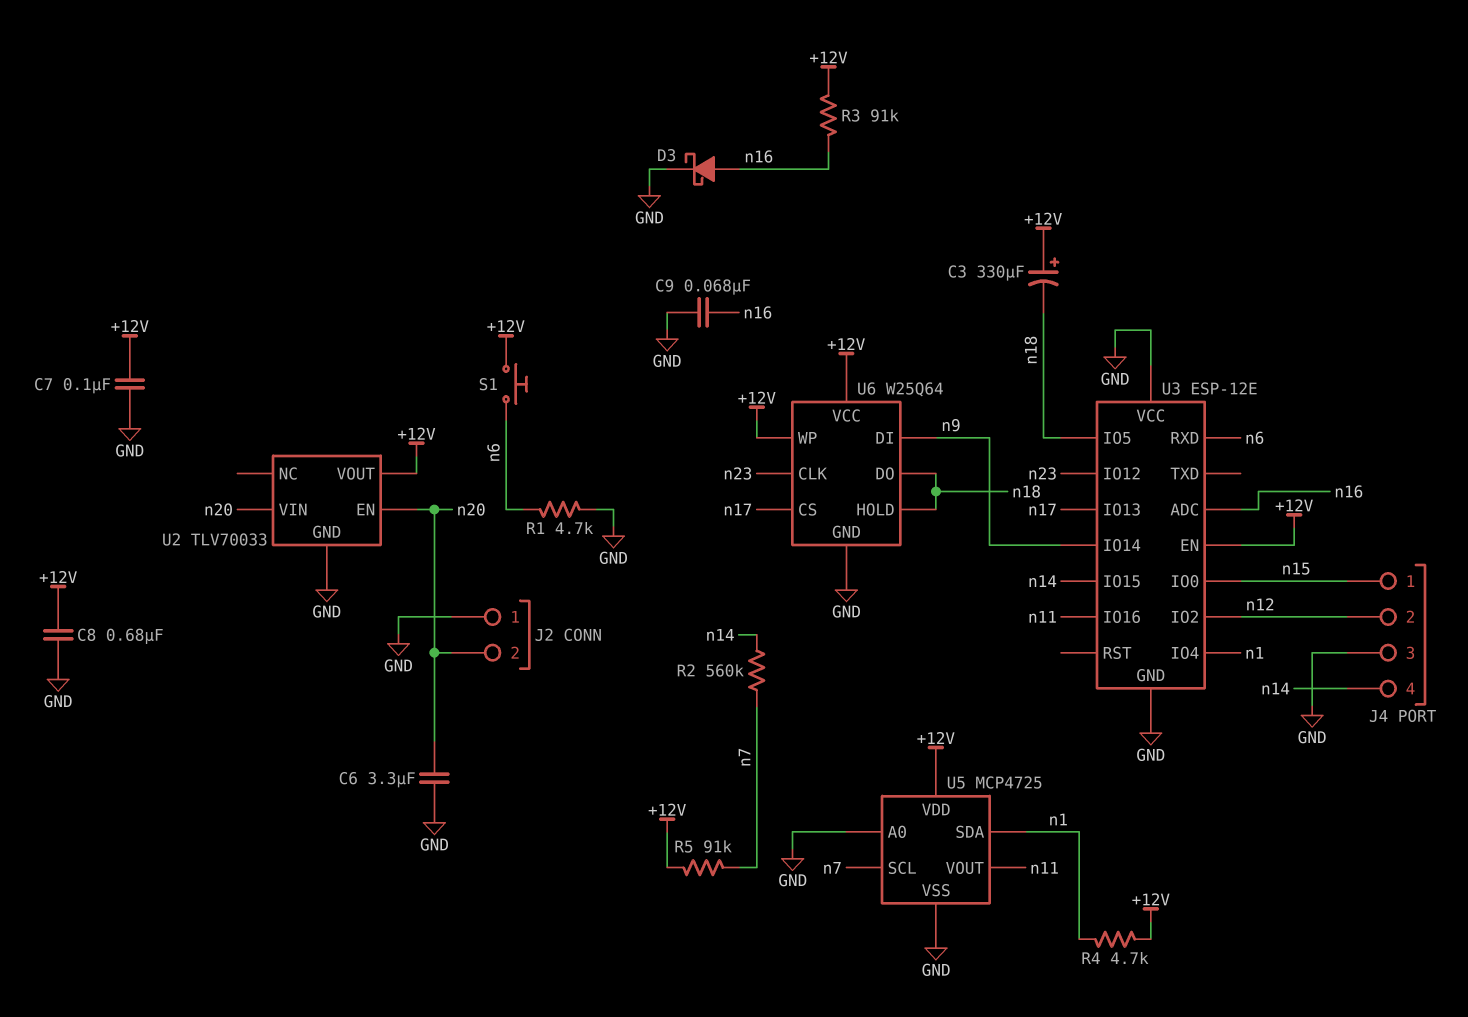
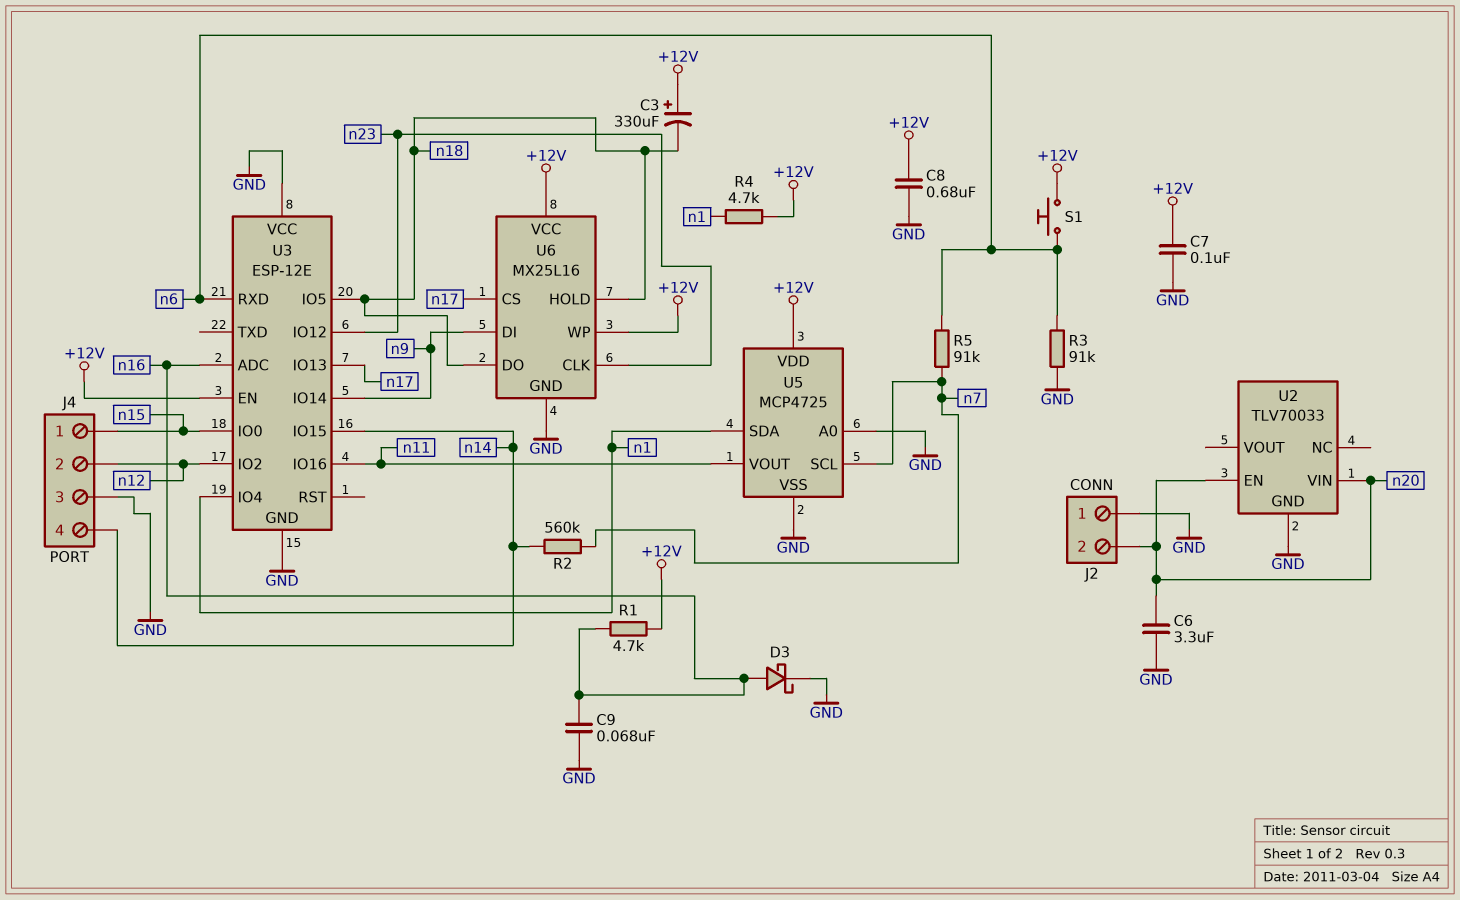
R1: 4.7k (GND, n6) -> 4.7k (+12V, n16)
R3: 91k (+12V, n16) -> 91k (GND, n6)
R5: 91k (+12V, n7) -> 91k (n6, n7)
U2 pin VOUT: +12V -> none
U6: W25Q64 -> MX25L16

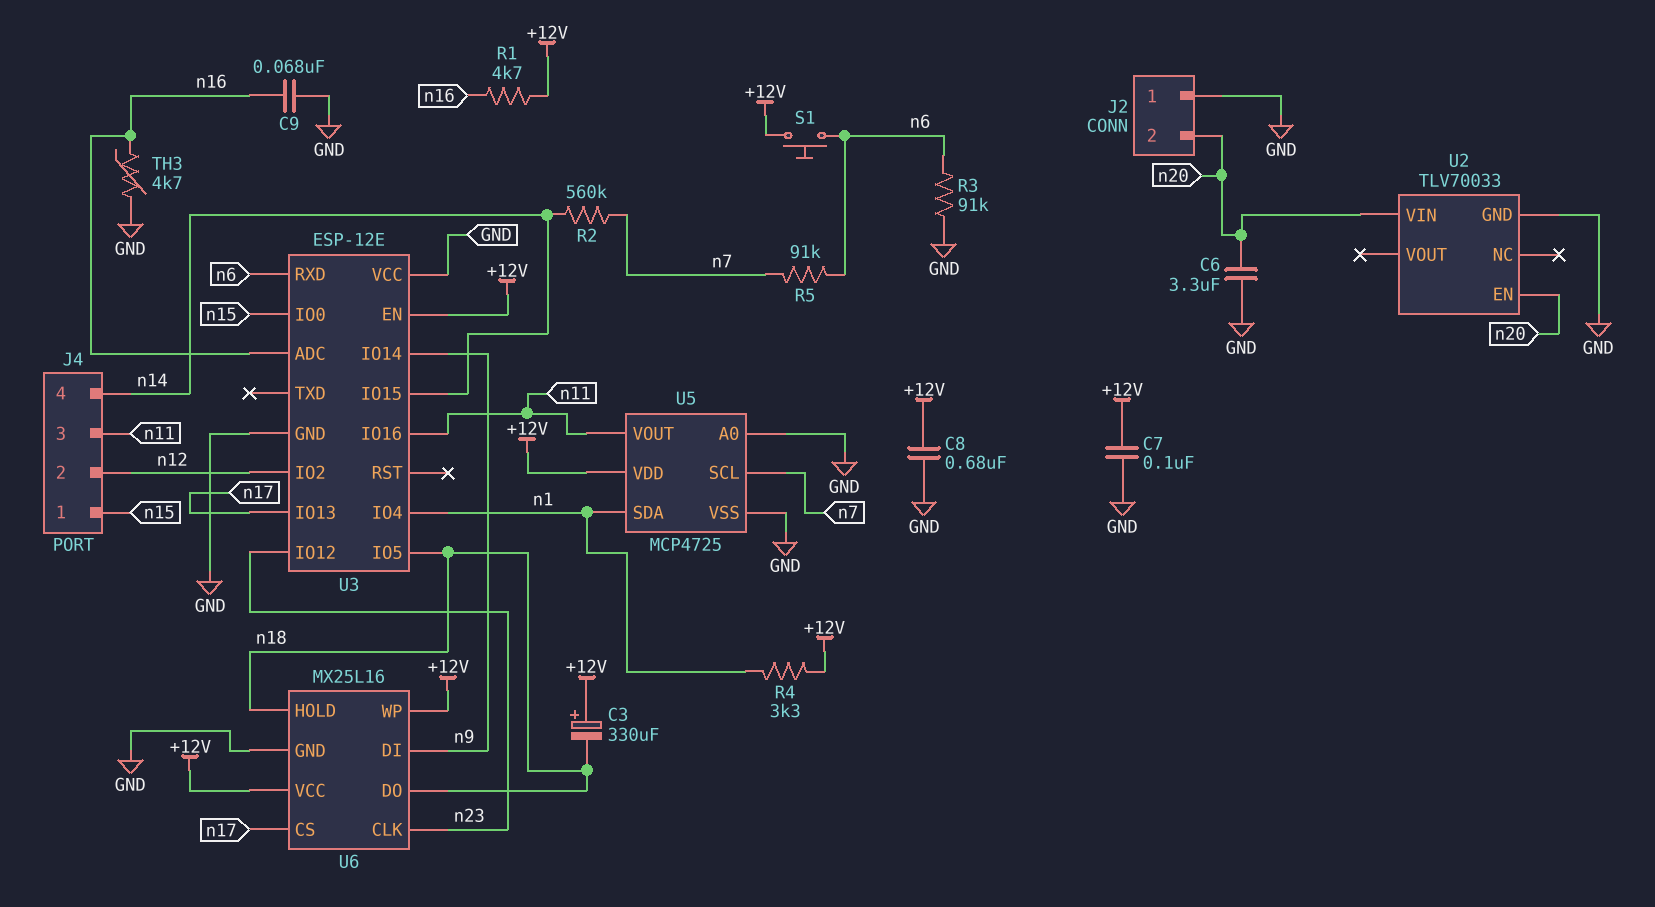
D3: schottky (A n16, K GND) -> none
J4 pin 3: GND -> n11
R4: 4.7k (+12V, n1) -> 3.3k (+12V, n1)
TH3: none -> 4.7k (GND, n16)

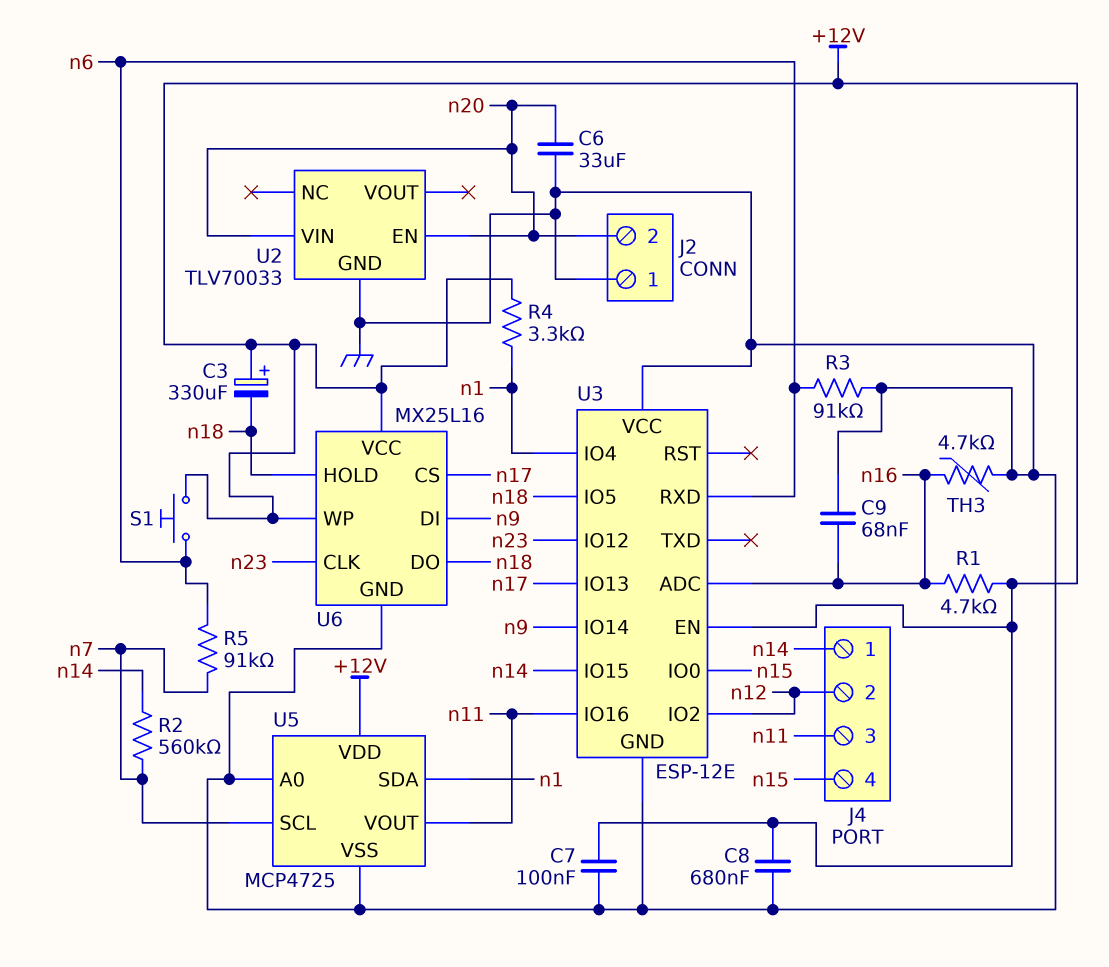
C6: 3.3uF (GND, n20) -> 33uF (GND, n20)
J4 pin 1: n15 -> n14
J4 pin 4: n14 -> n15

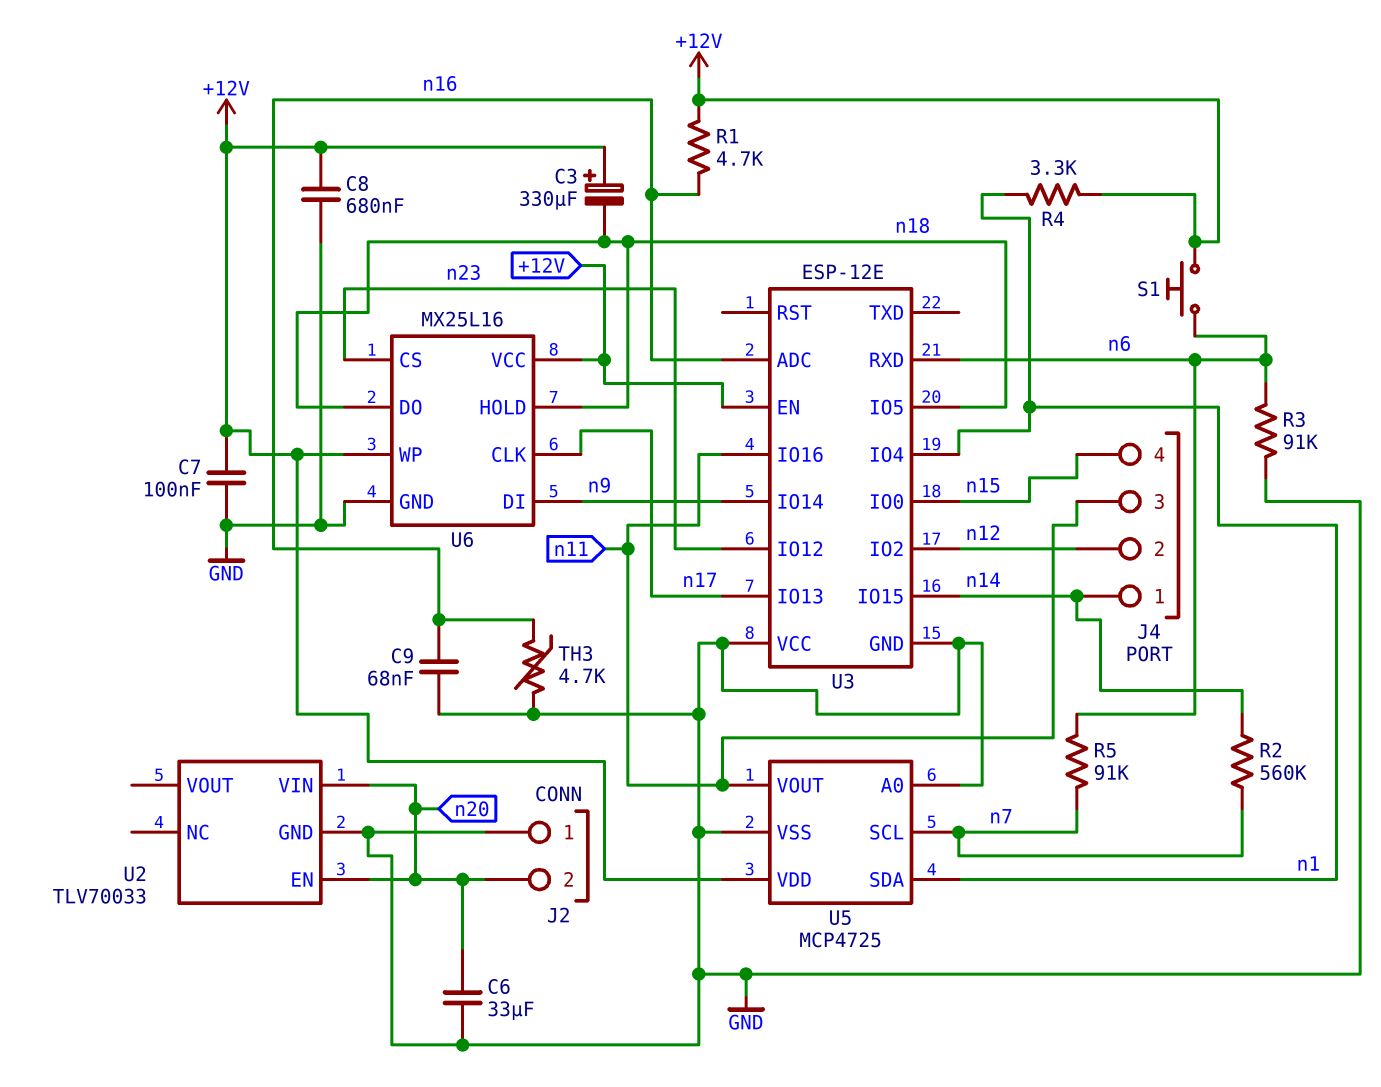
U6 pin CLK: n23 -> n17
U6 pin CS: n17 -> n23

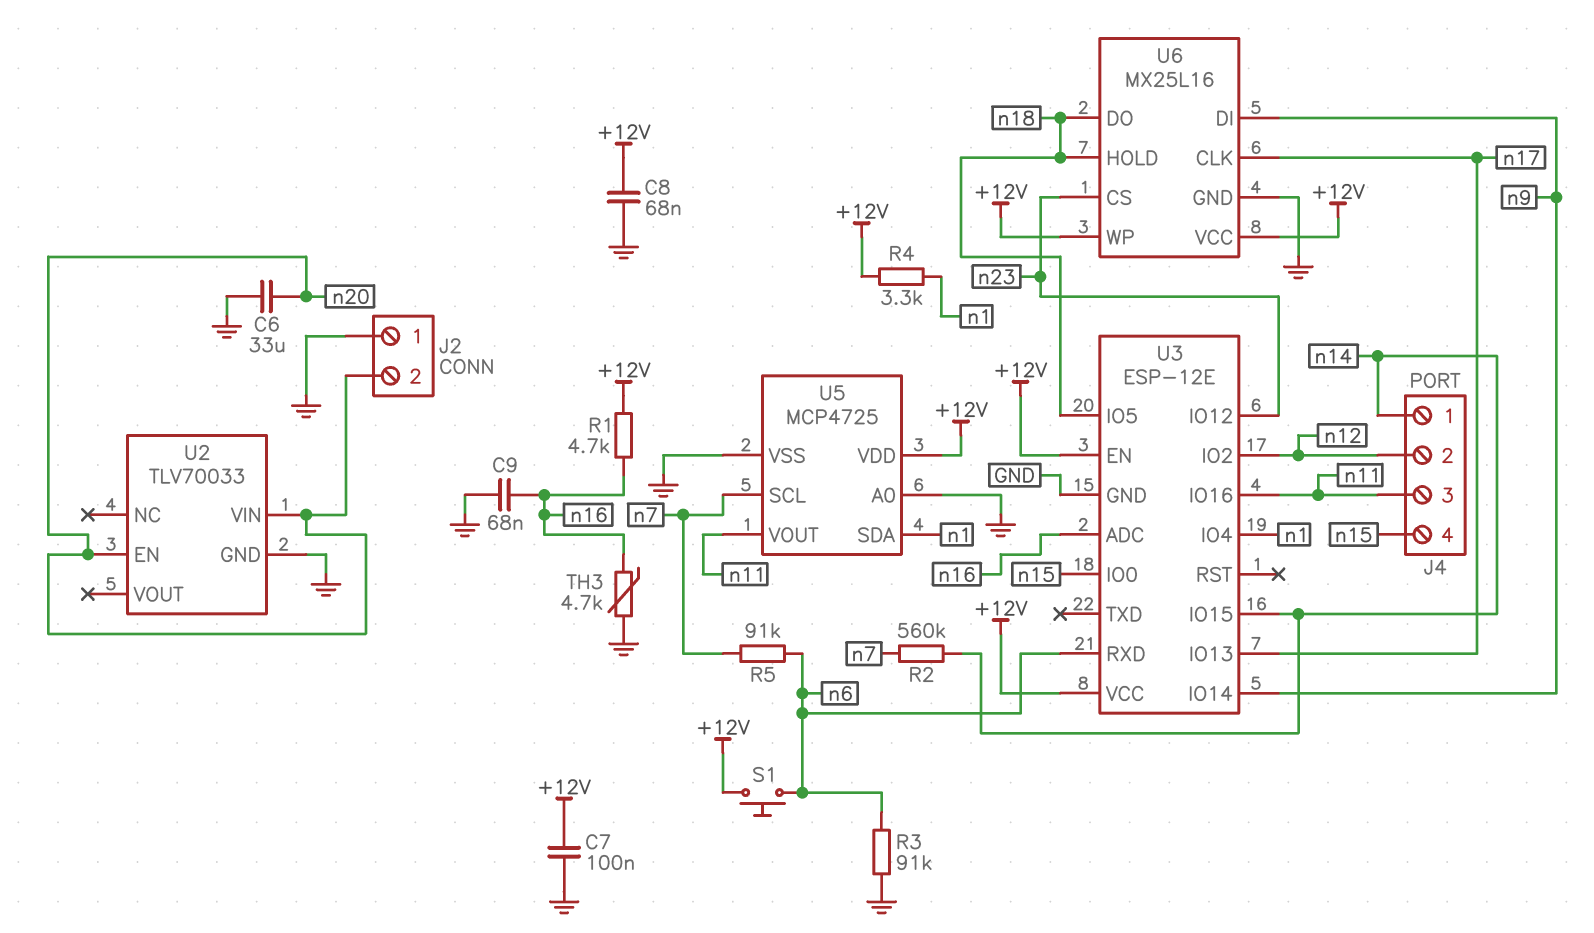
C3: 330uF (plus +12V, minus n18) -> none
C8: 680nF (+12V, GND) -> 68nF (+12V, GND)
U3 pin VCC: GND -> +12V

